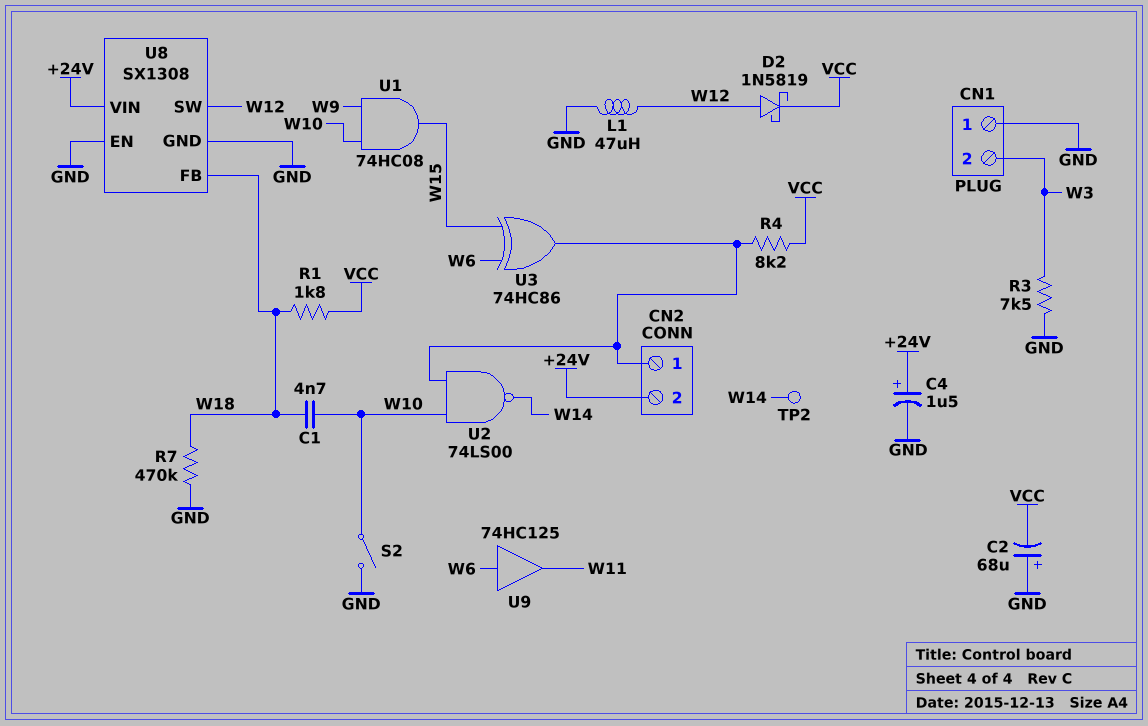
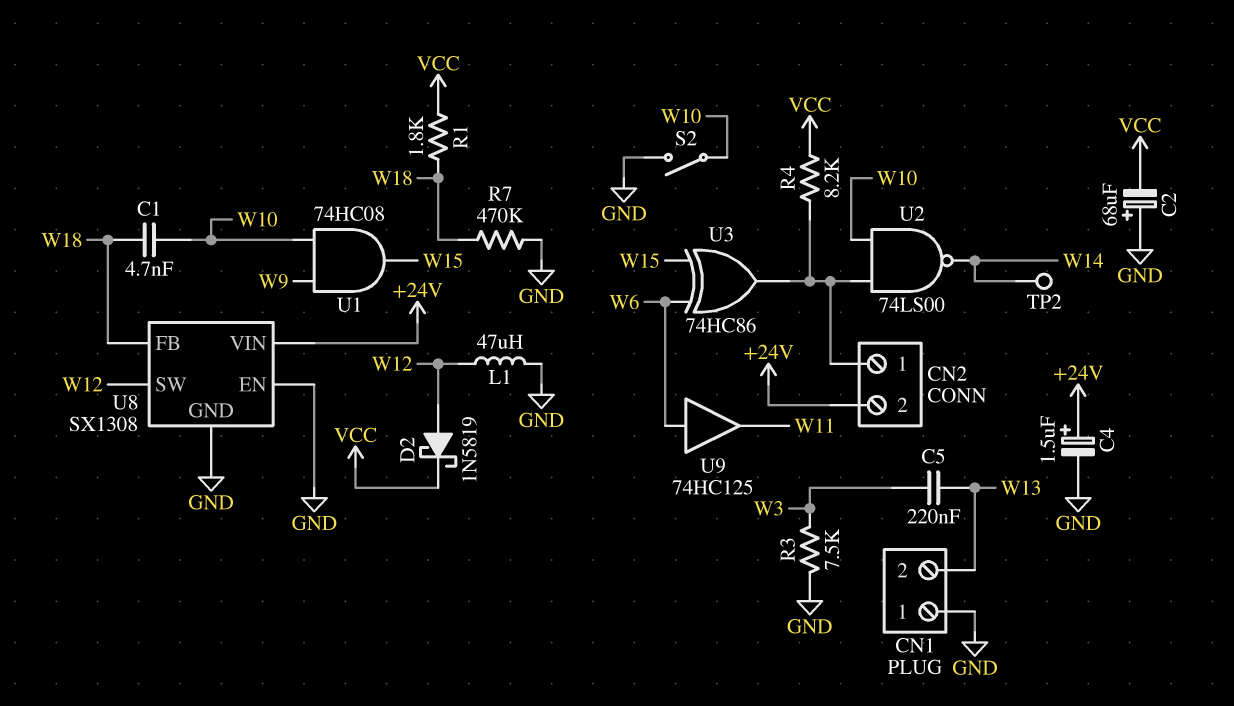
C5: none -> 220nF (W3, W13)
CN1 pin 2: W3 -> W13

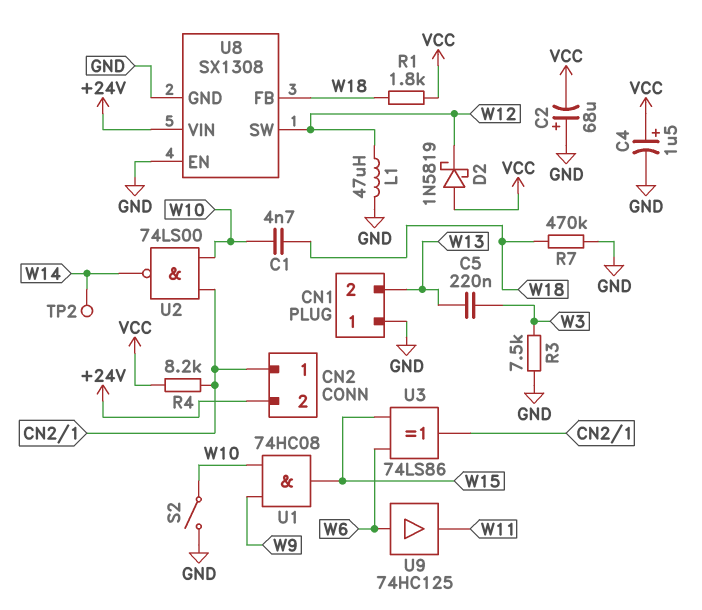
C4: 1.5uF (plus +24V, minus GND) -> 1.5uF (plus VCC, minus GND)
D2: schottky 1N5819 (A W12, K VCC) -> schottky 1N5819 (A VCC, K W12)
U3: XOR 74HC86 (in W6, in W15, out CN2/1) -> XOR 74LS86 (in W6, in W15, out CN2/1)

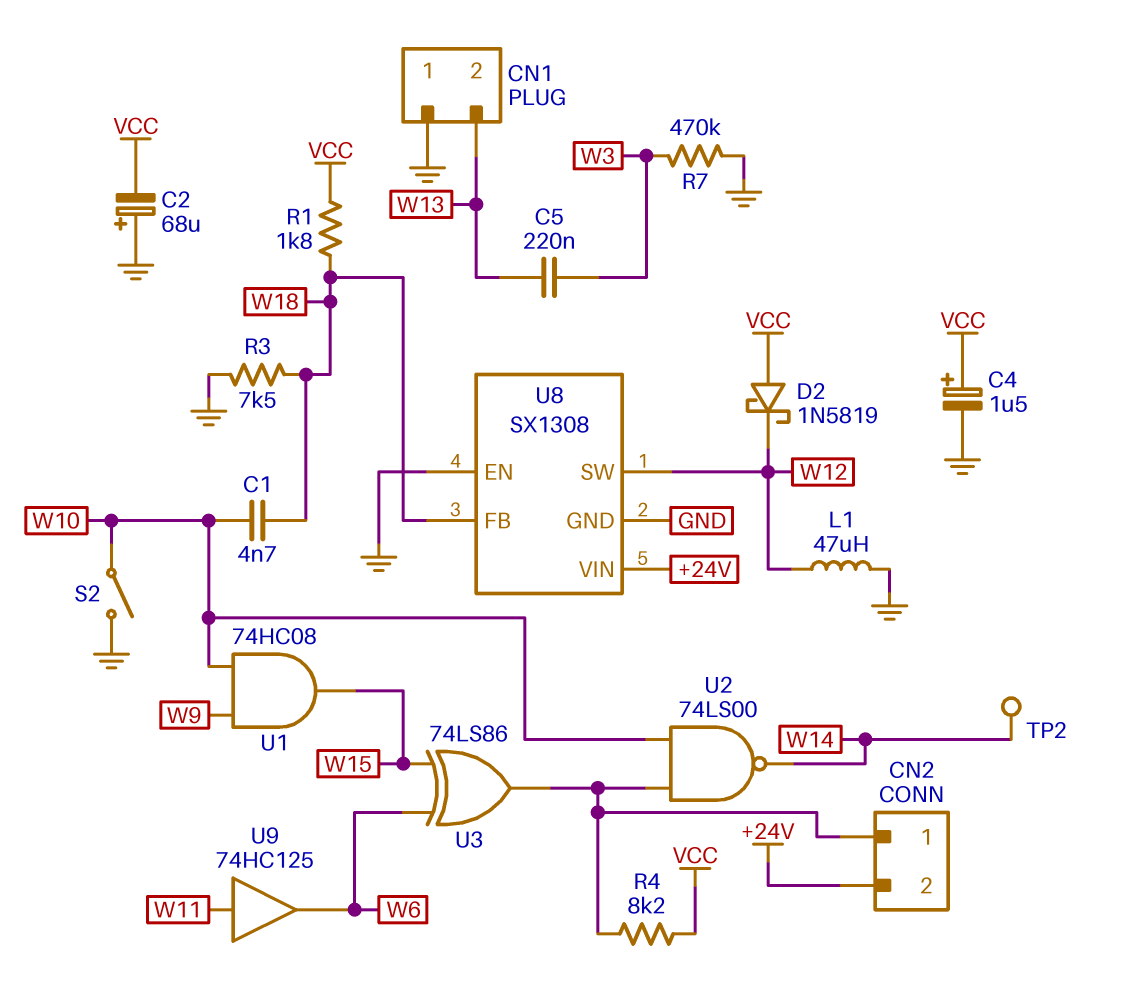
R3: 7.5k (GND, W3) -> 7.5k (GND, W18)
R7: 470k (GND, W18) -> 470k (GND, W3)
U9: buffer 74HC125 (in W6, out W11) -> buffer 74HC125 (in W11, out W6)

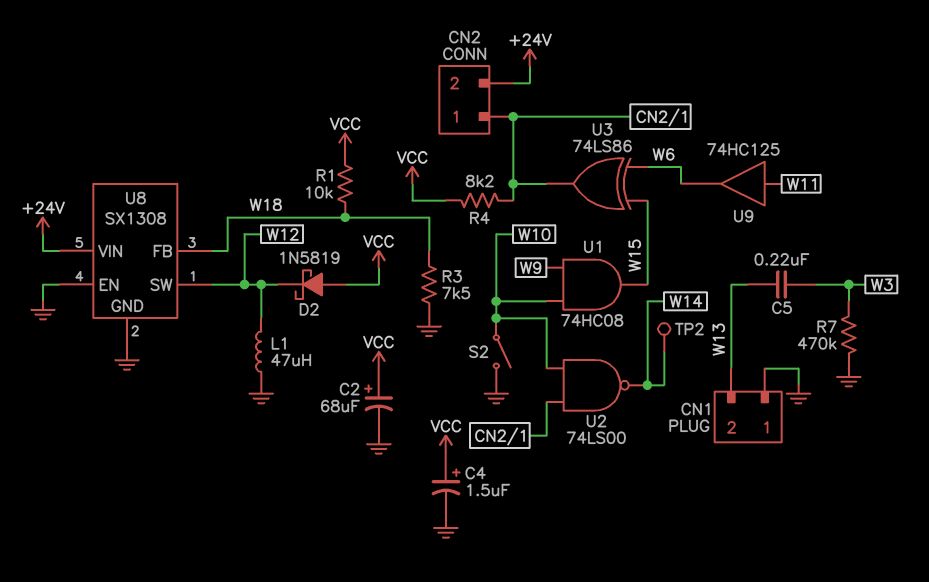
C1: 4.7nF (W10, W18) -> none
C2: 68uF (plus GND, minus VCC) -> 68uF (plus VCC, minus GND)
R1: 1.8k (VCC, W18) -> 10k (VCC, W18)

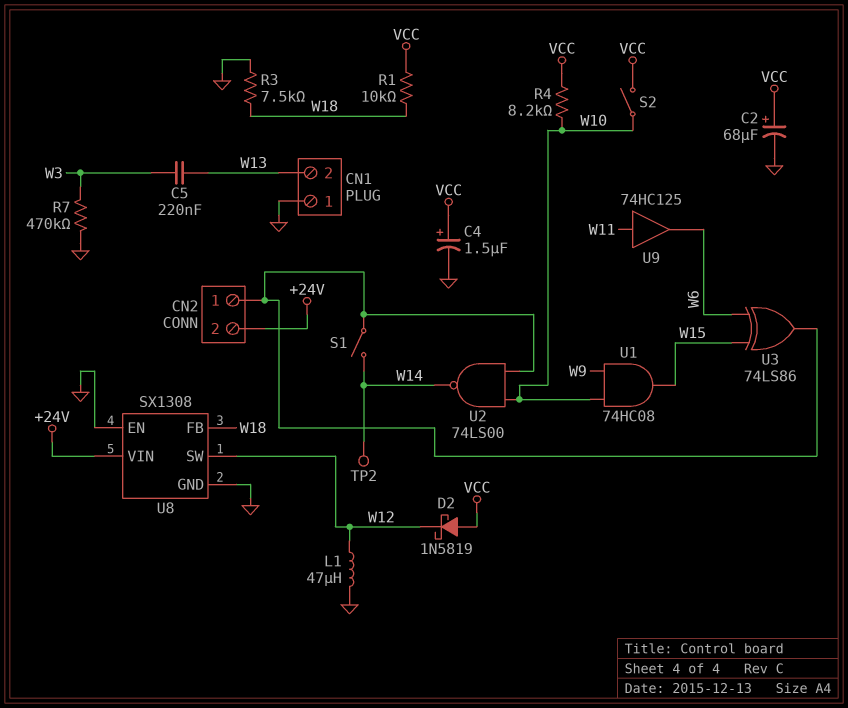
R4: 8.2k (CN2/1, VCC) -> 8.2k (VCC, W10)
S1: none -> switch (CN2/1, W14)
S2: switch (GND, W10) -> switch (VCC, W10)

